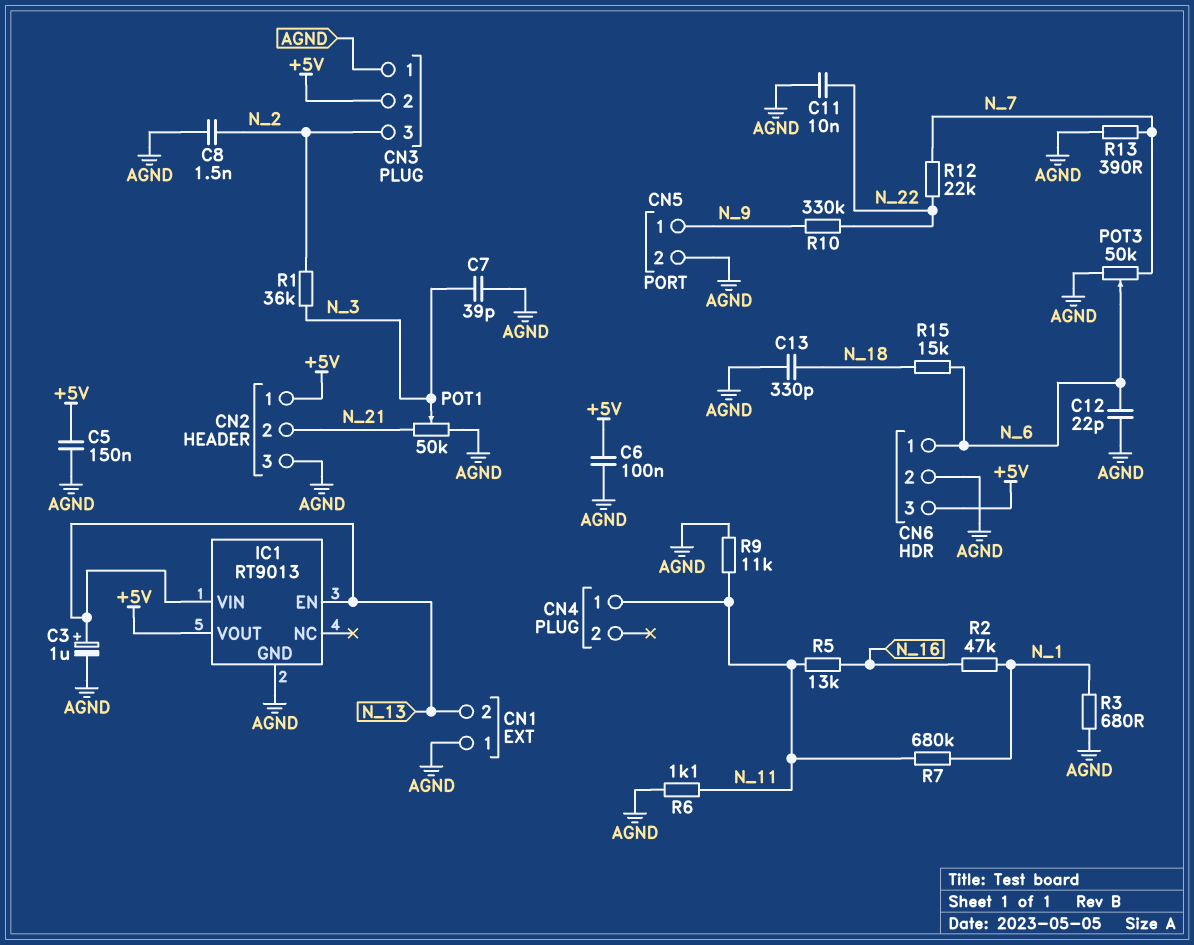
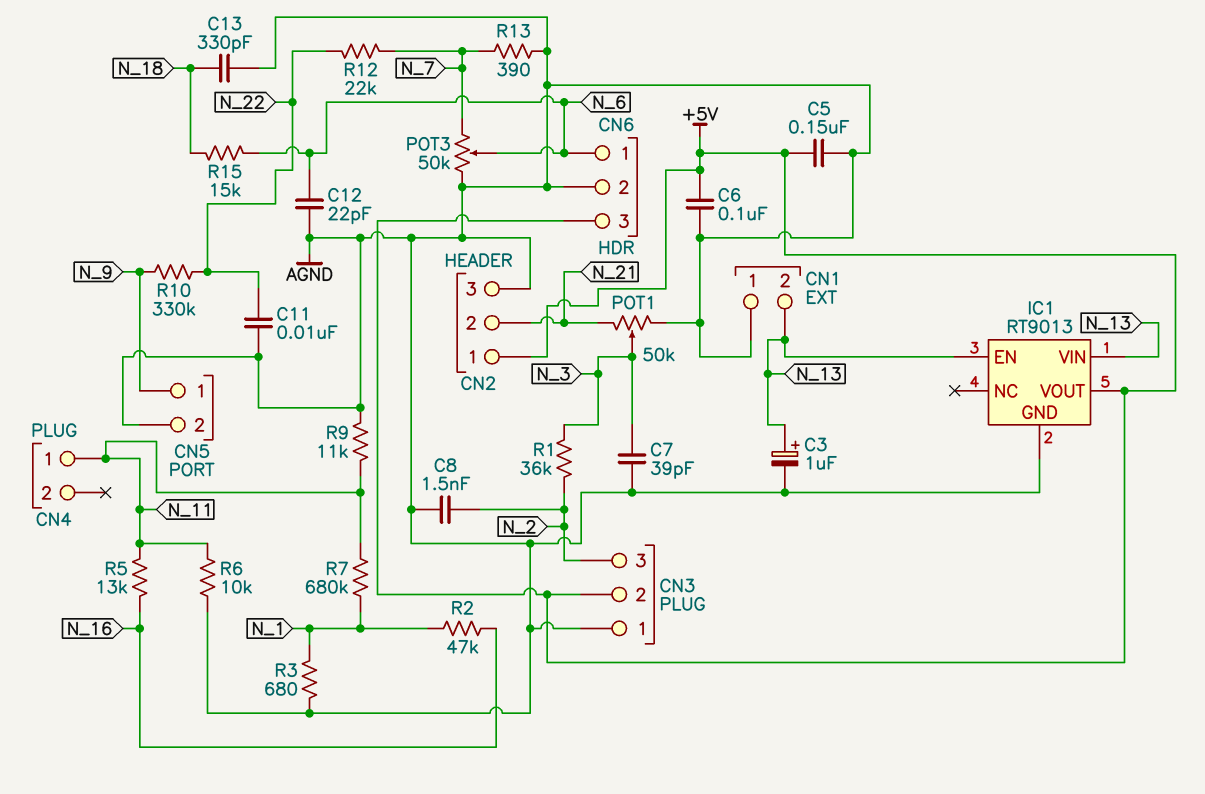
R6: 1.1k (AGND, N_11) -> 10k (AGND, N_11)

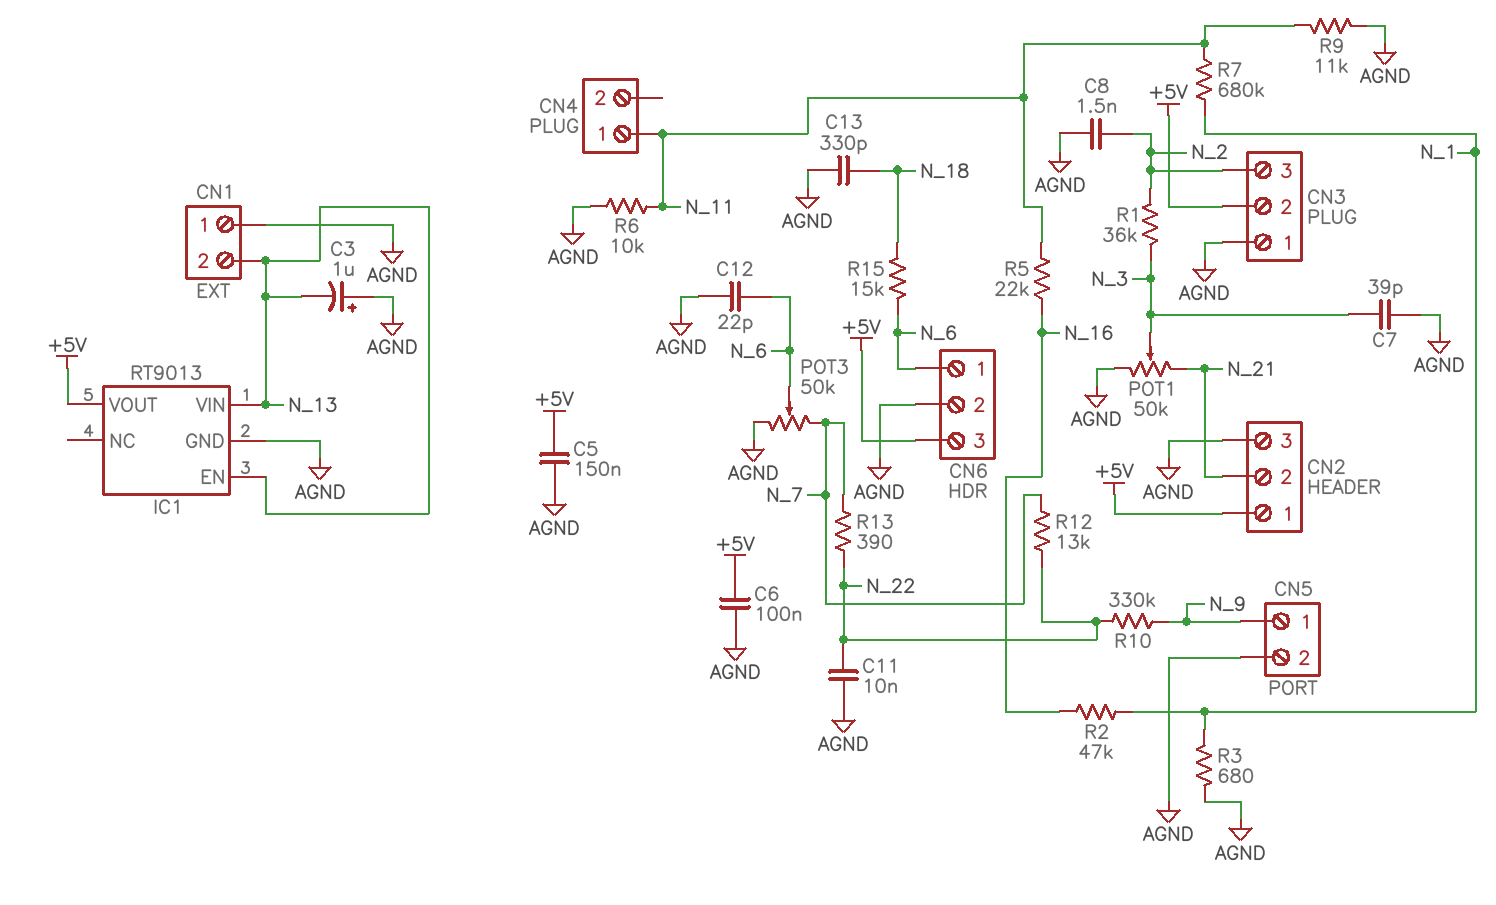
C3: 1uF (plus N_13, minus AGND) -> 1uF (plus AGND, minus N_13)
R5: 13k (N_11, N_16) -> 22k (N_11, N_16)
R12: 22k (N_7, N_22) -> 13k (N_7, N_22)
R13: 390 (AGND, N_7) -> 390 (N_7, N_22)

